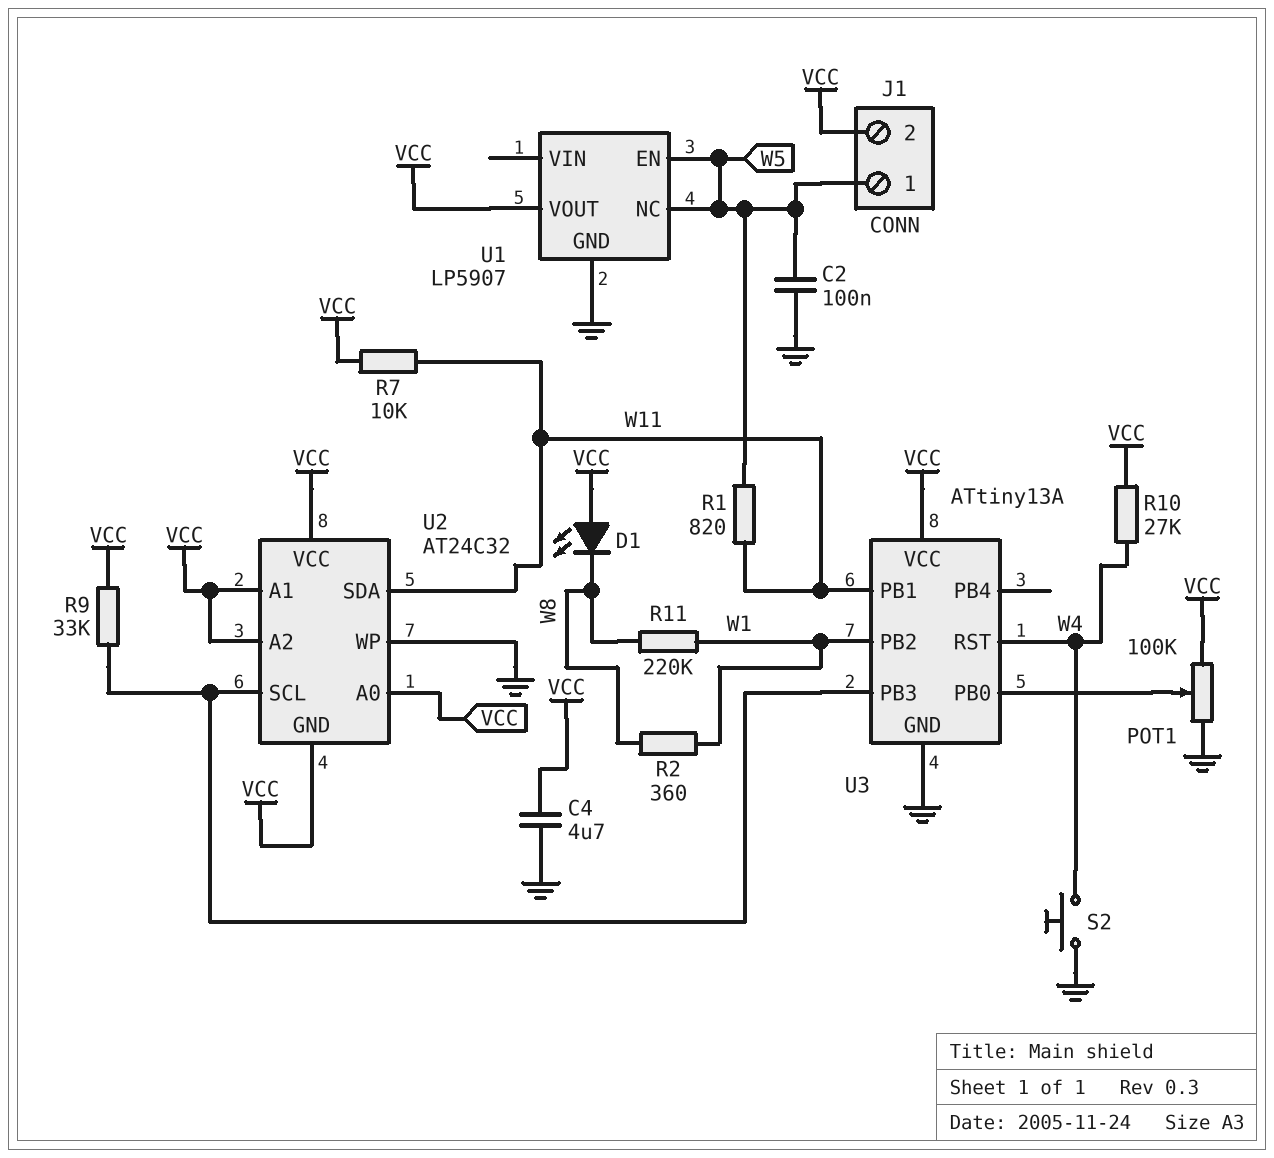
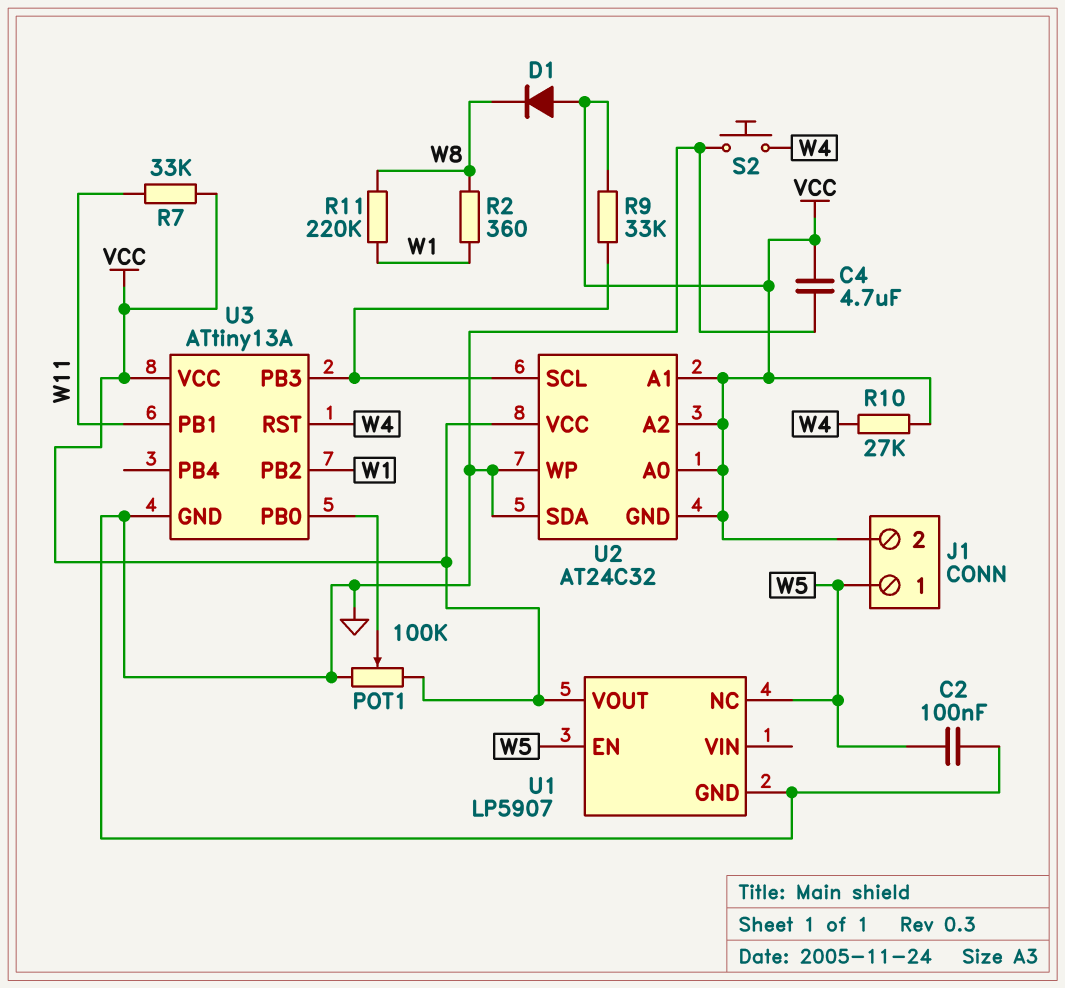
D1: LED (A VCC, K W8) -> diode (A VCC, K W8)
R1: 820 (W5, W11) -> none
R7: 10k (VCC, W11) -> 33k (VCC, W11)
U2 pin SDA: W11 -> GND

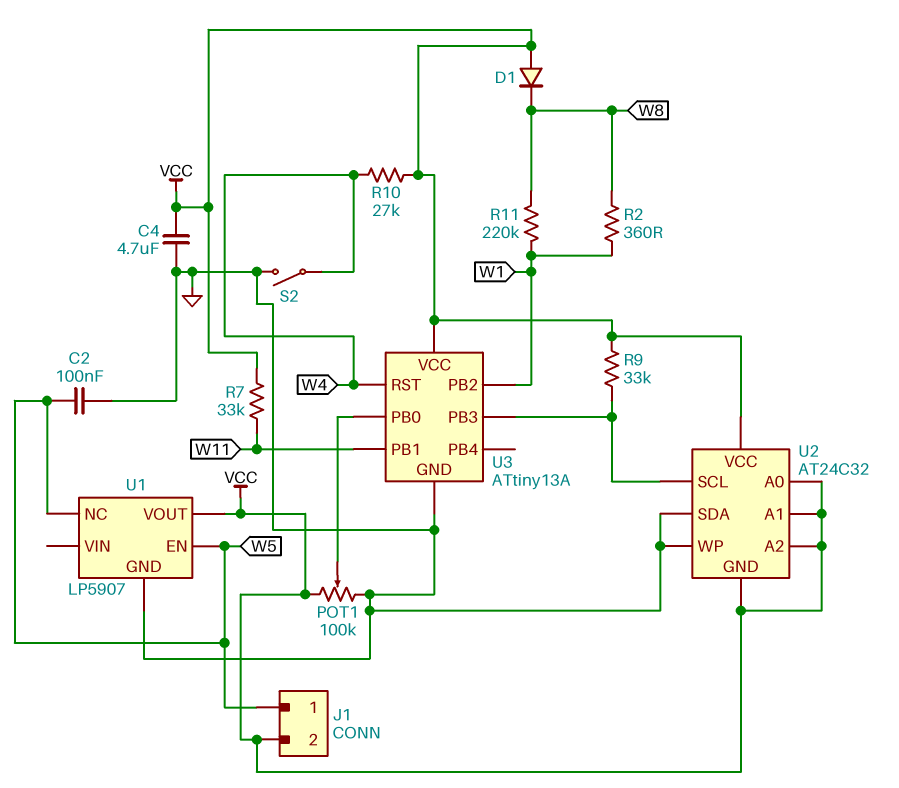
S2: button (GND, W4) -> switch (GND, W4)

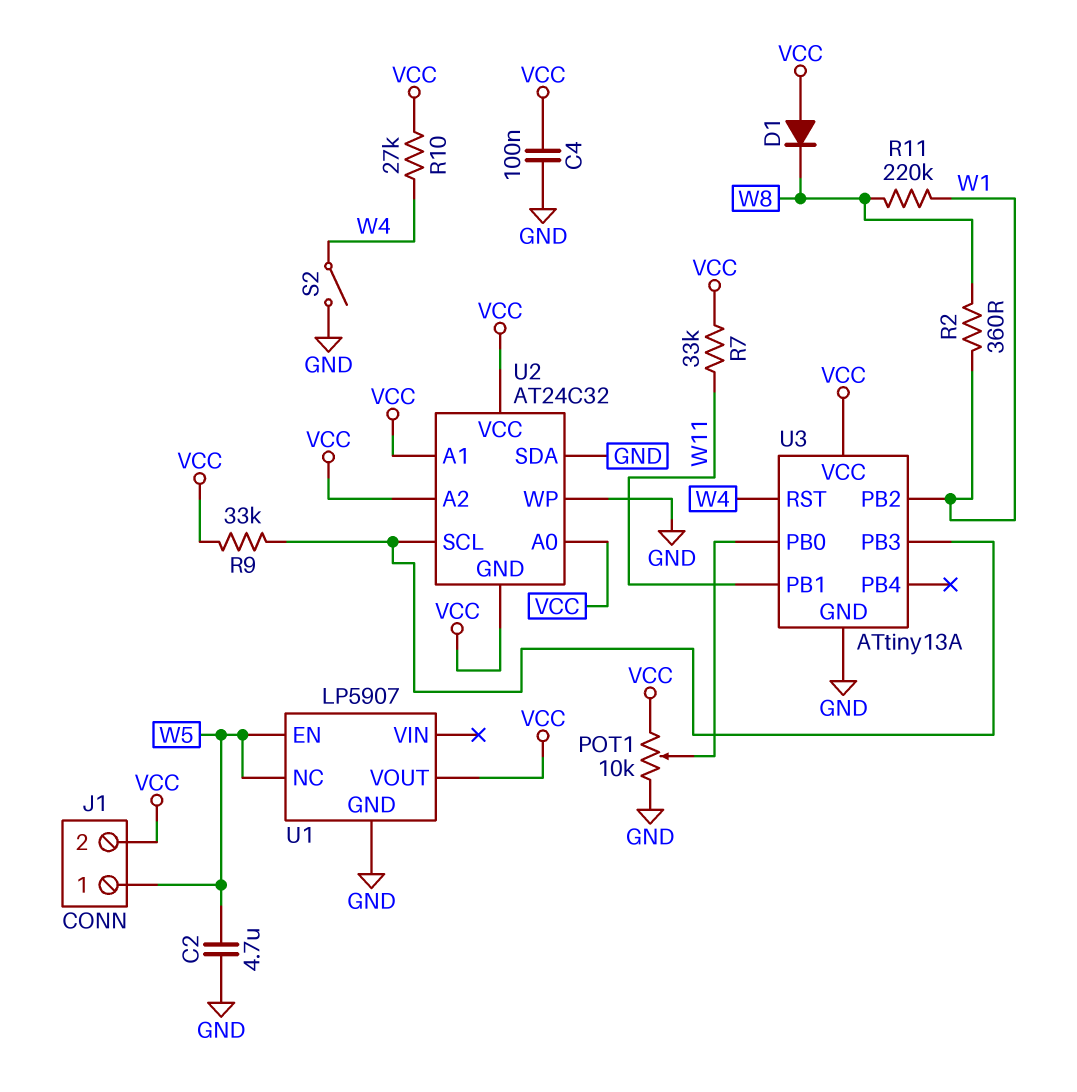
C2: 100nF (GND, W5) -> 4.7uF (GND, W5)
C4: 4.7uF (GND, VCC) -> 100nF (GND, VCC)
POT1: 100k (GND, VCC, wiper U3/PB0) -> 10k (GND, VCC, wiper U3/PB0)

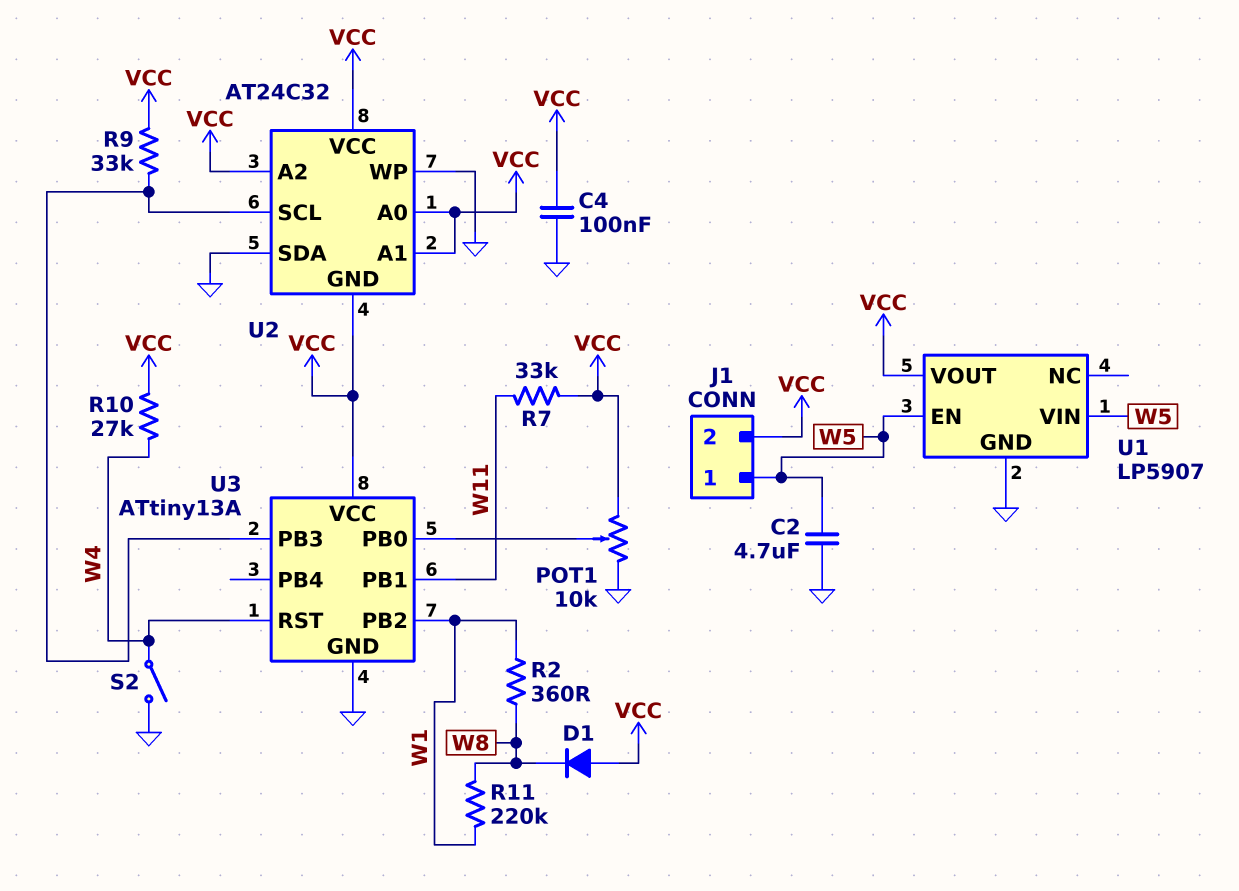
U1 pin NC: W5 -> none
U1 pin VIN: none -> W5

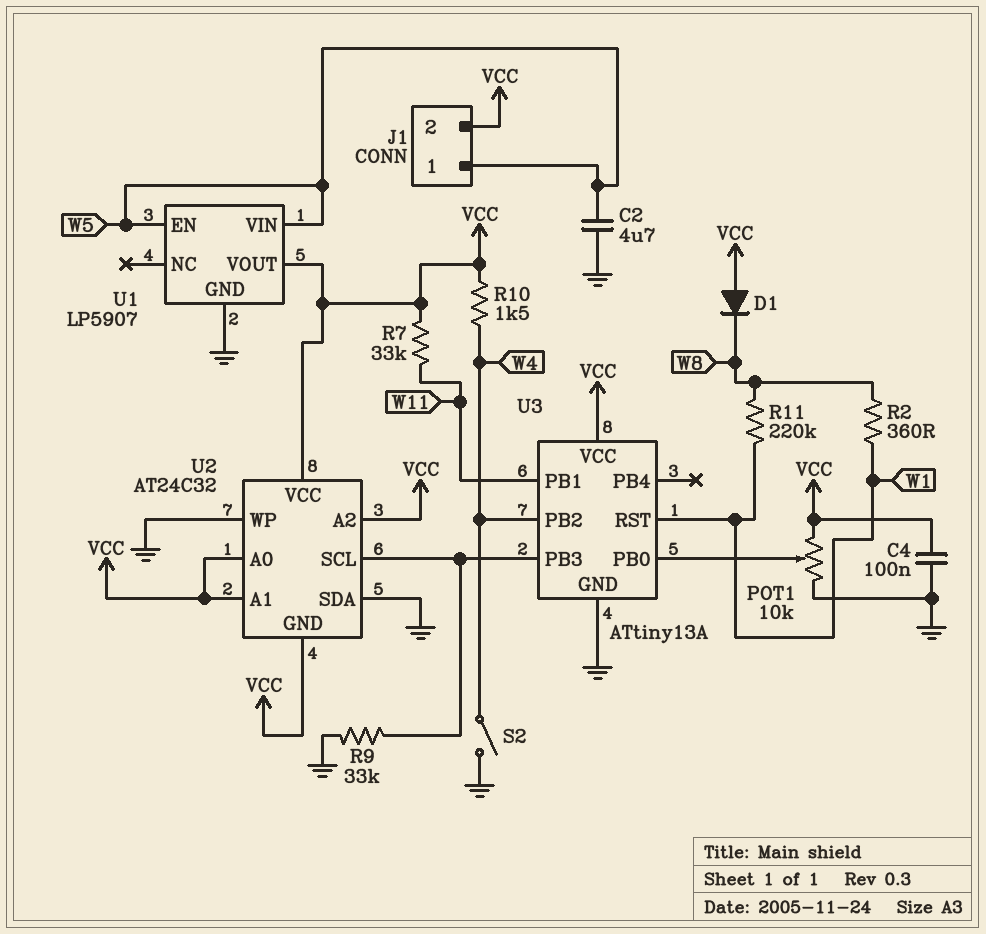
R9: 33k (U2/SCL, VCC) -> 33k (GND, U2/SCL)
R10: 27k (VCC, W4) -> 1.5k (VCC, W4)
U3 pin PB2: W1 -> W4
U3 pin RST: W4 -> W1

